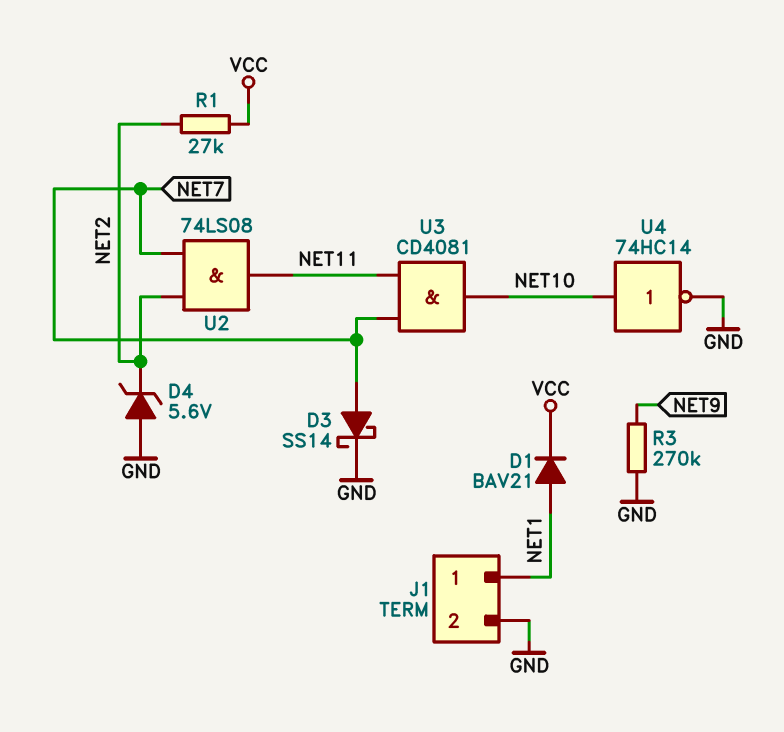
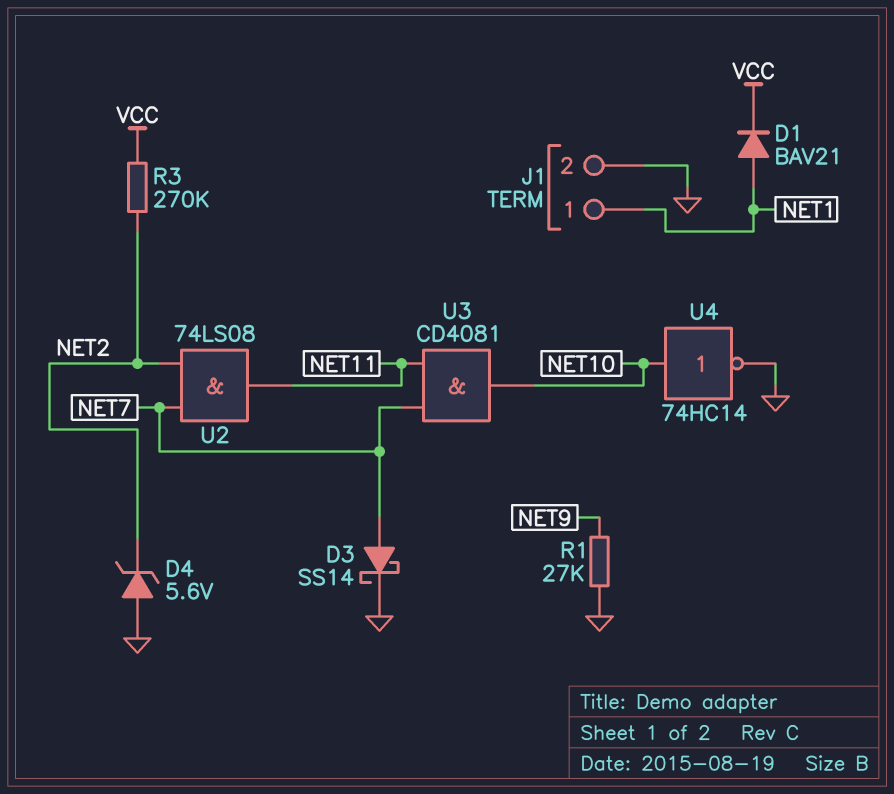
R1: 27k (NET2, VCC) -> 27k (GND, NET9)
R3: 270k (GND, NET9) -> 270k (NET2, VCC)

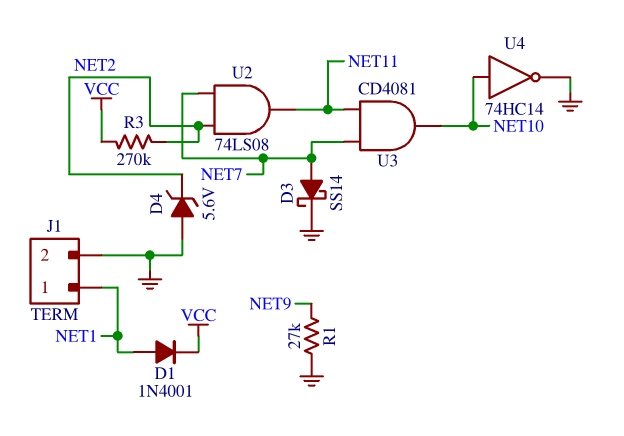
D1: diode BAV21 (A NET1, K VCC) -> diode 1N4001 (A NET1, K VCC)

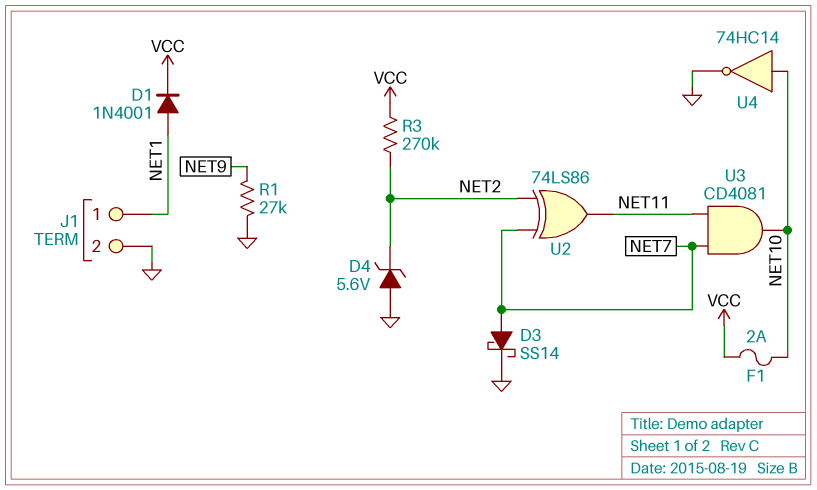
F1: none -> 2A (NET10, VCC)
U2: AND 74LS08 (in NET2, in NET7, out NET11) -> XOR 74LS86 (in NET2, in NET7, out NET11)

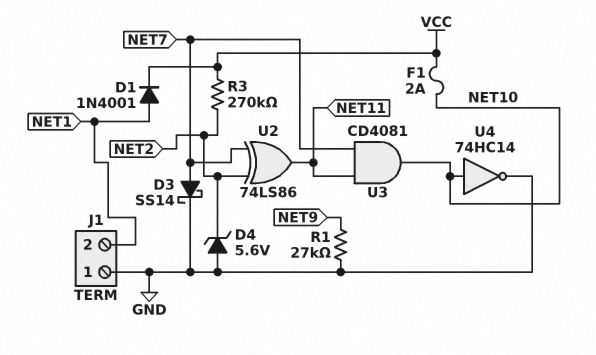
J1 pin 1: NET1 -> GND
J1 pin 2: GND -> NET1

